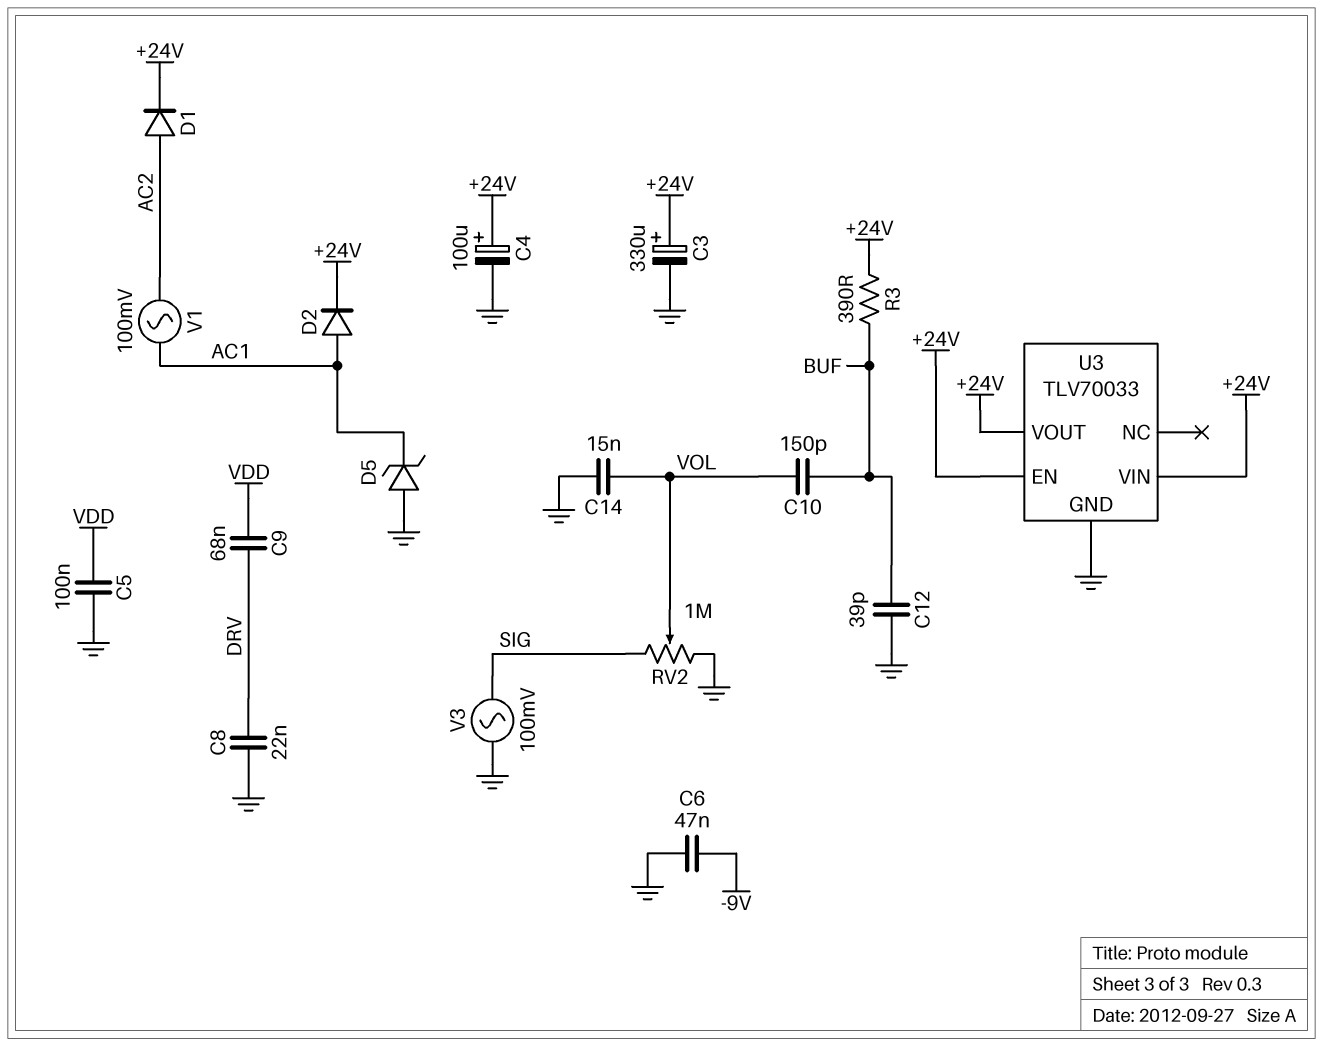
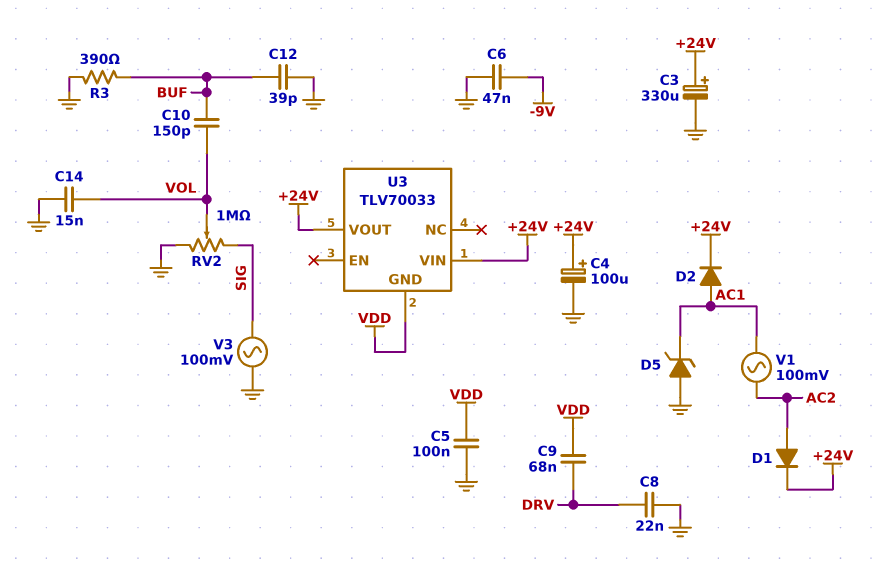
R3: 390 (+24V, BUF) -> 390 (BUF, GND)
U3 pin EN: +24V -> none
U3 pin GND: GND -> VDD

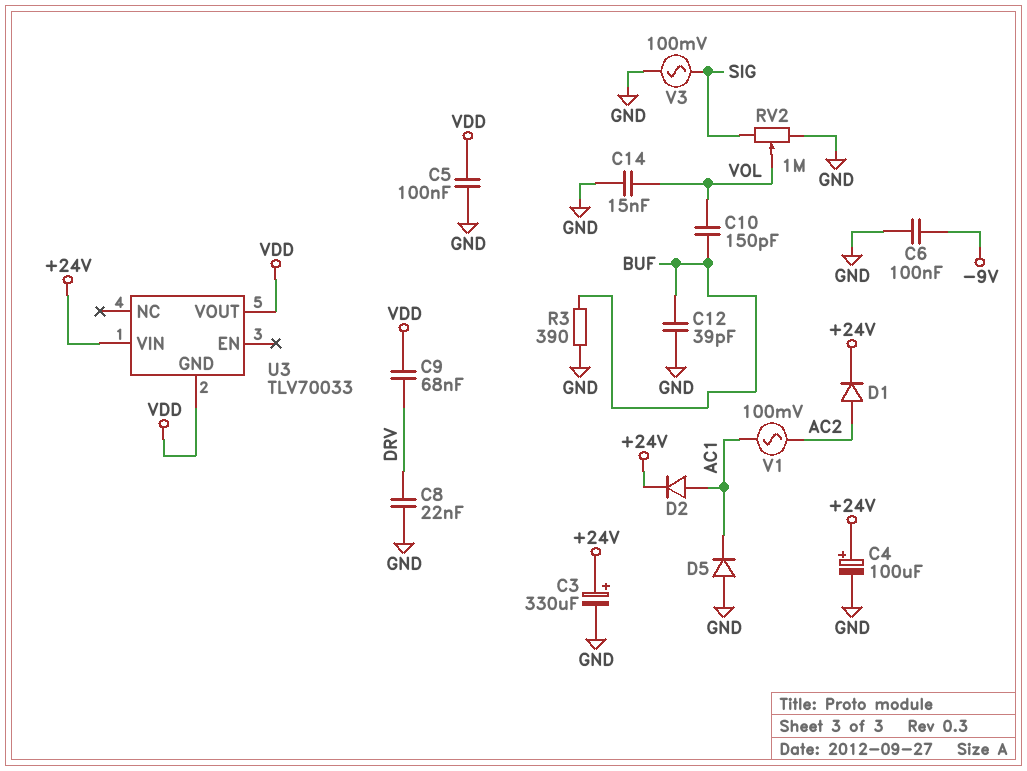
C6: 47nF (-9V, GND) -> 100nF (-9V, GND)
D5: zener (A GND, K AC1) -> diode (A GND, K AC1)
U3 pin VOUT: +24V -> VDD

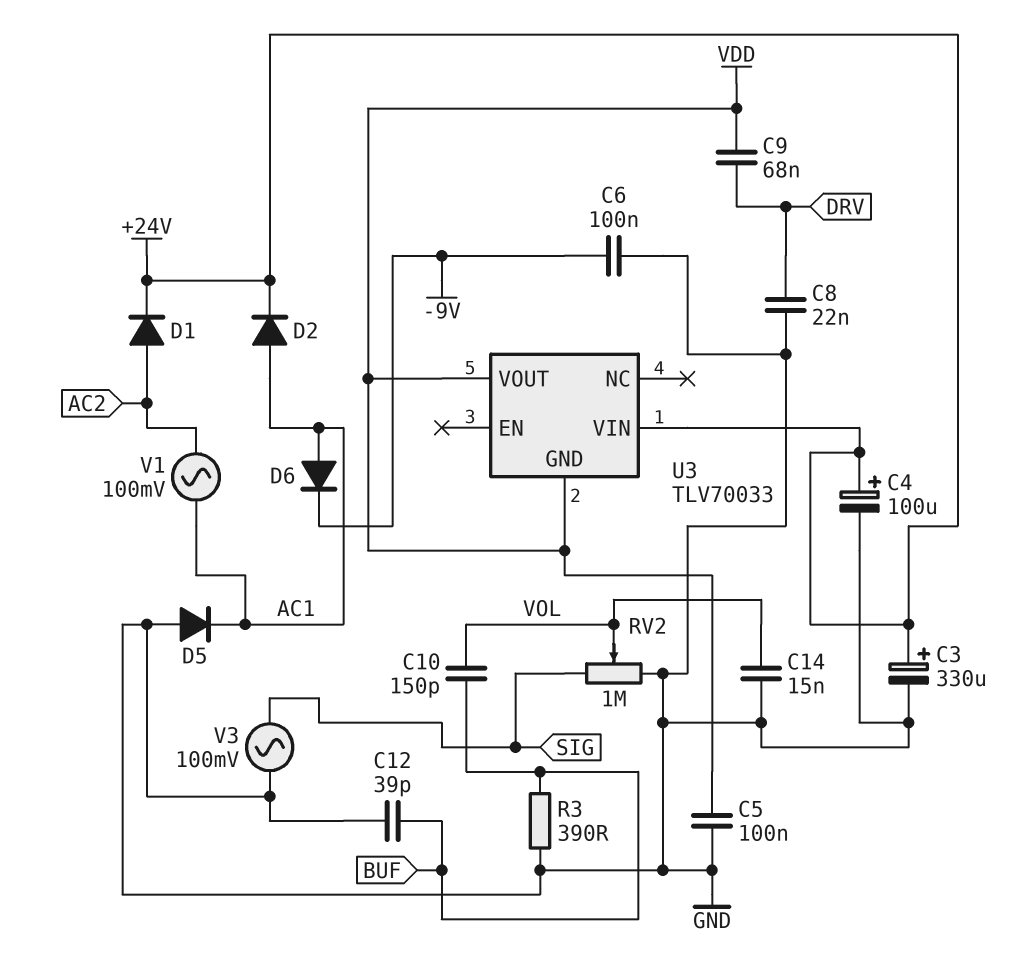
D6: none -> diode (A AC1, K -9V)

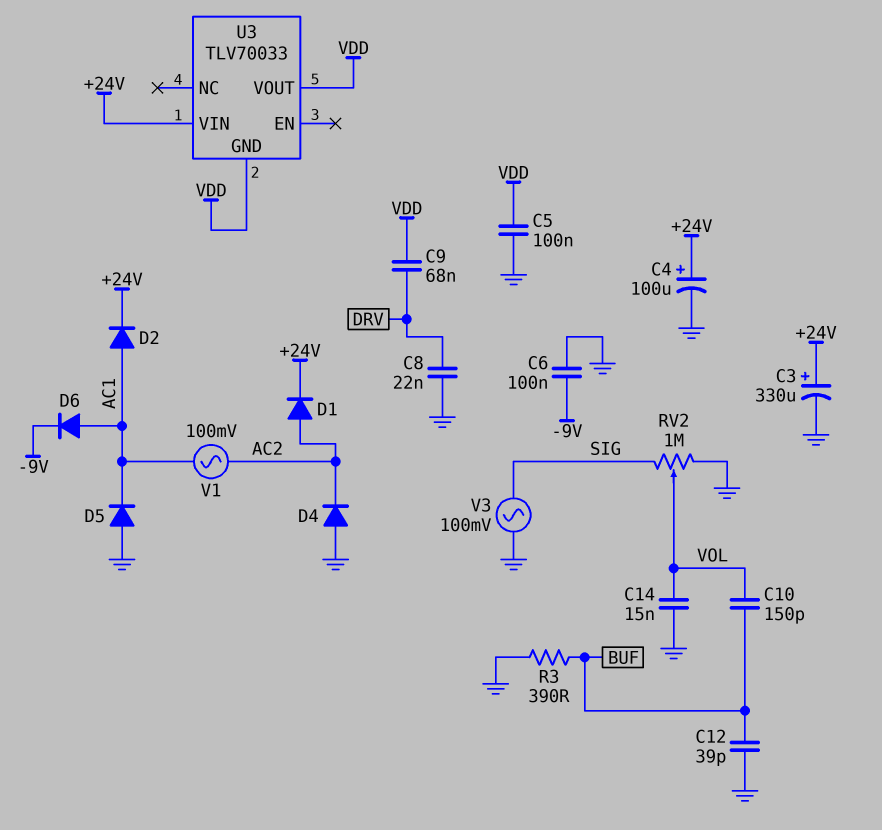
D4: none -> diode (A GND, K AC2)

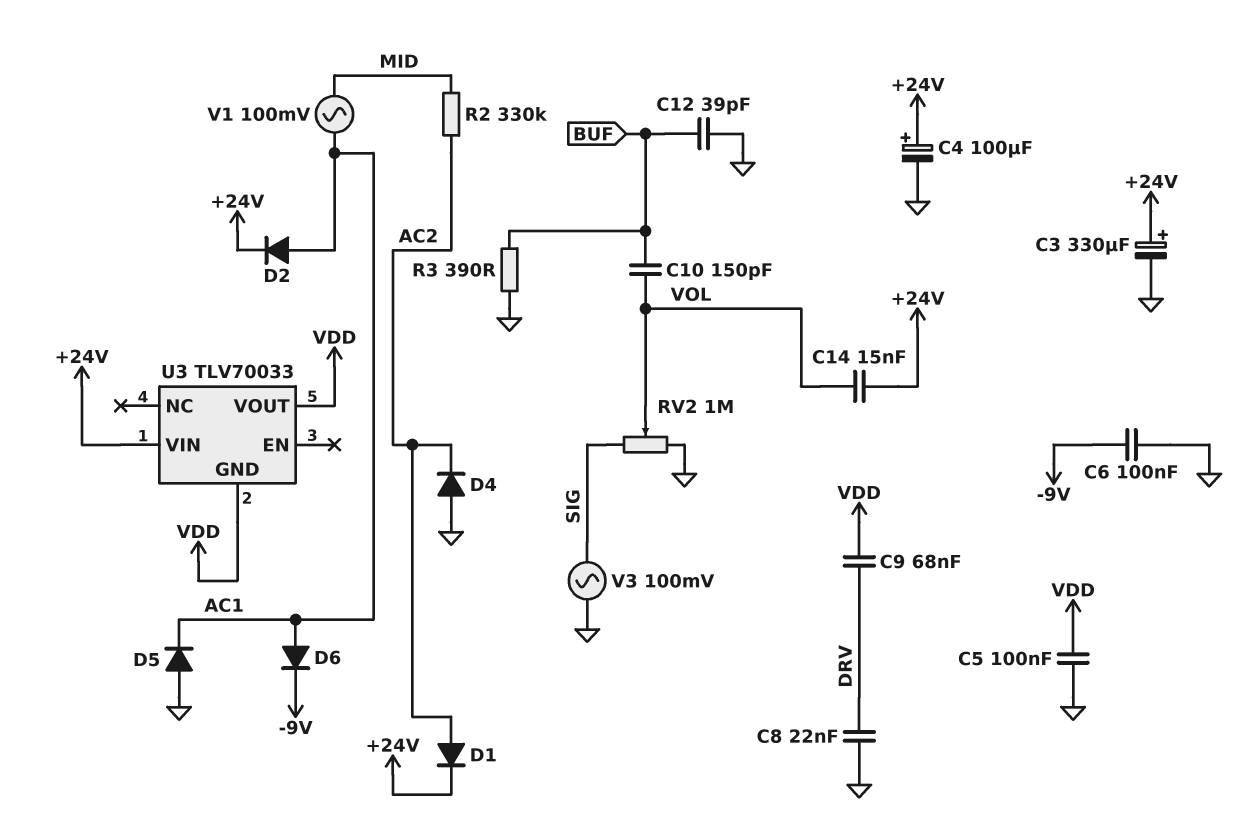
C14: 15nF (GND, VOL) -> 15nF (+24V, VOL)
R2: none -> 330k (AC2, MID)
V1: AC 100mV (AC1, AC2) -> AC 100mV (AC1, MID)

